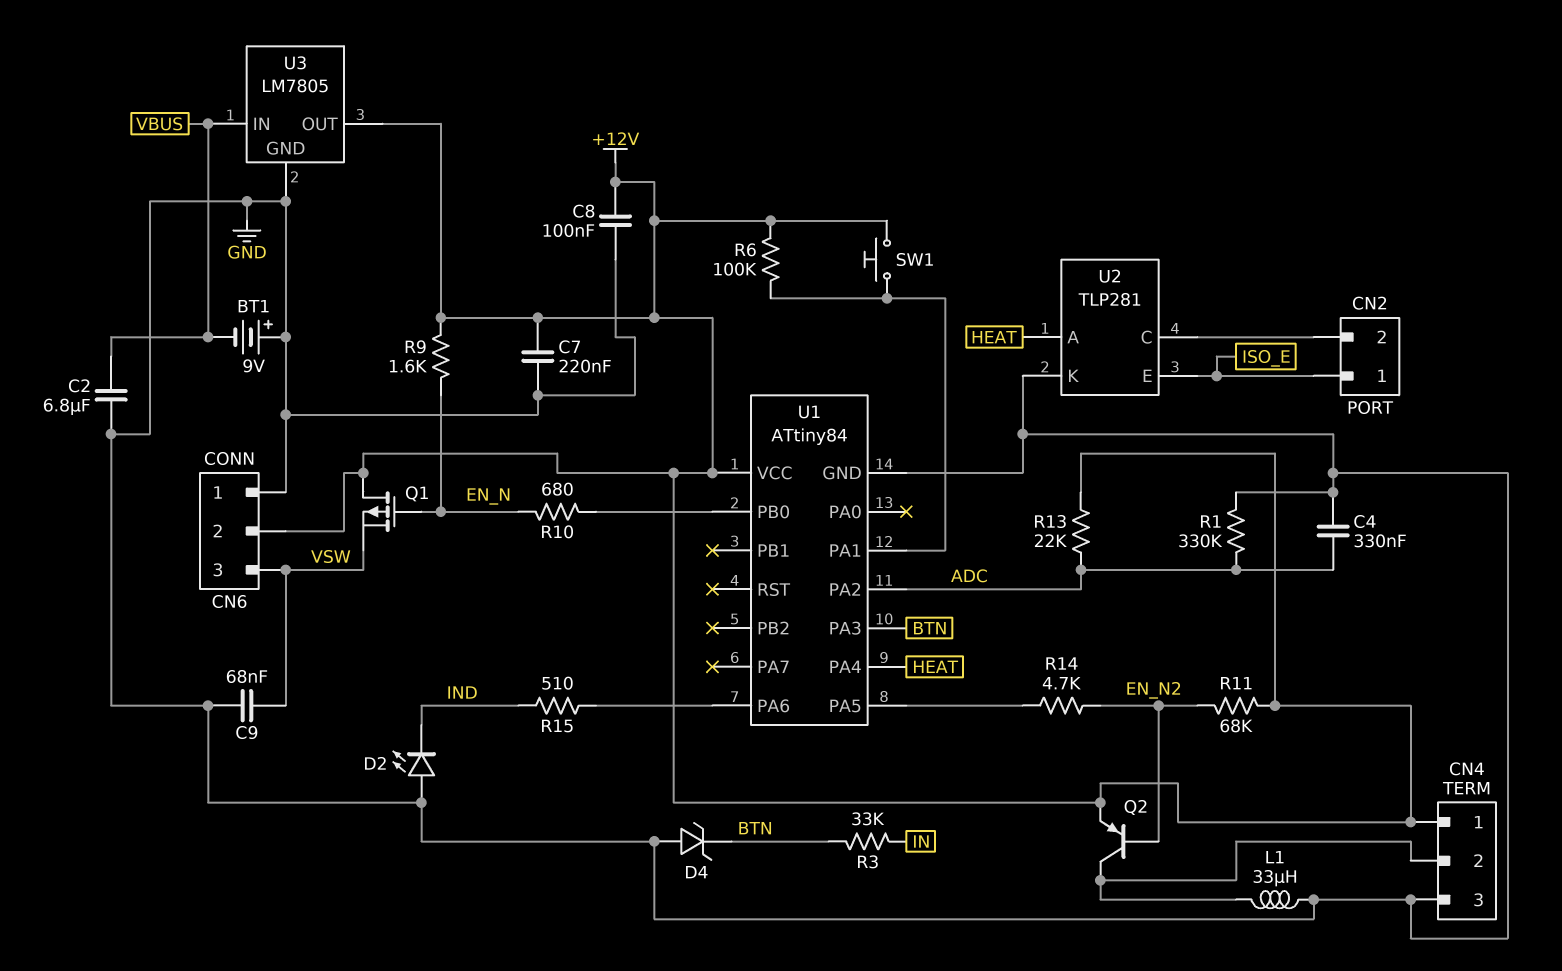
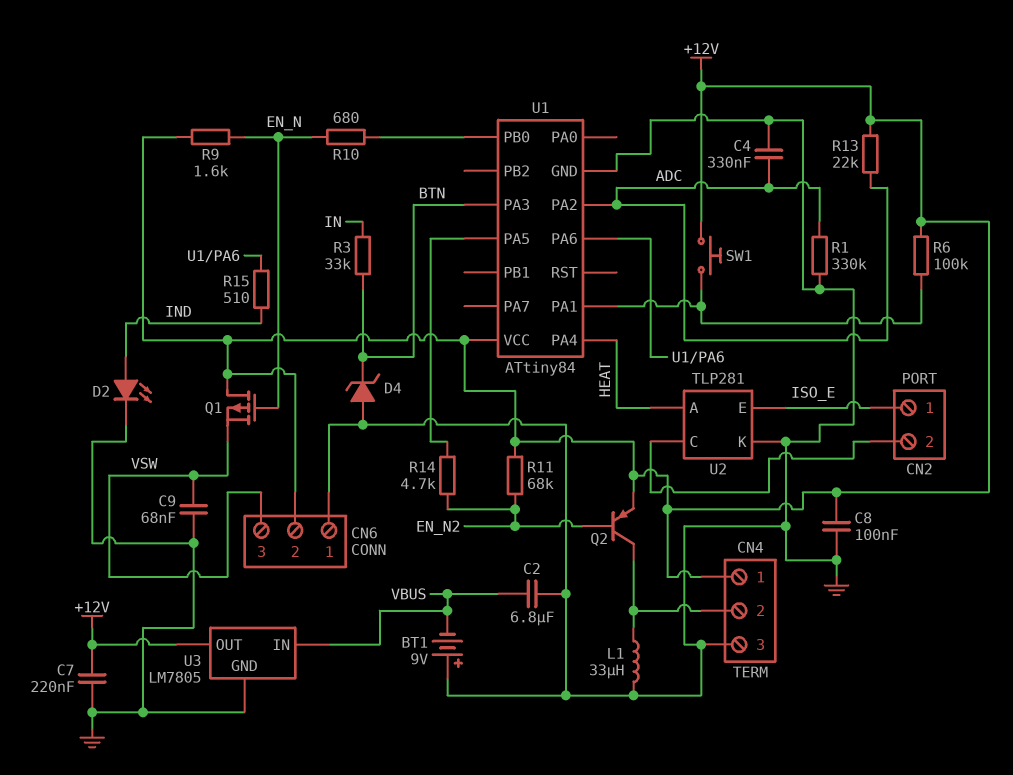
D2: LED (A GND, K IND) -> LED (A IND, K GND)

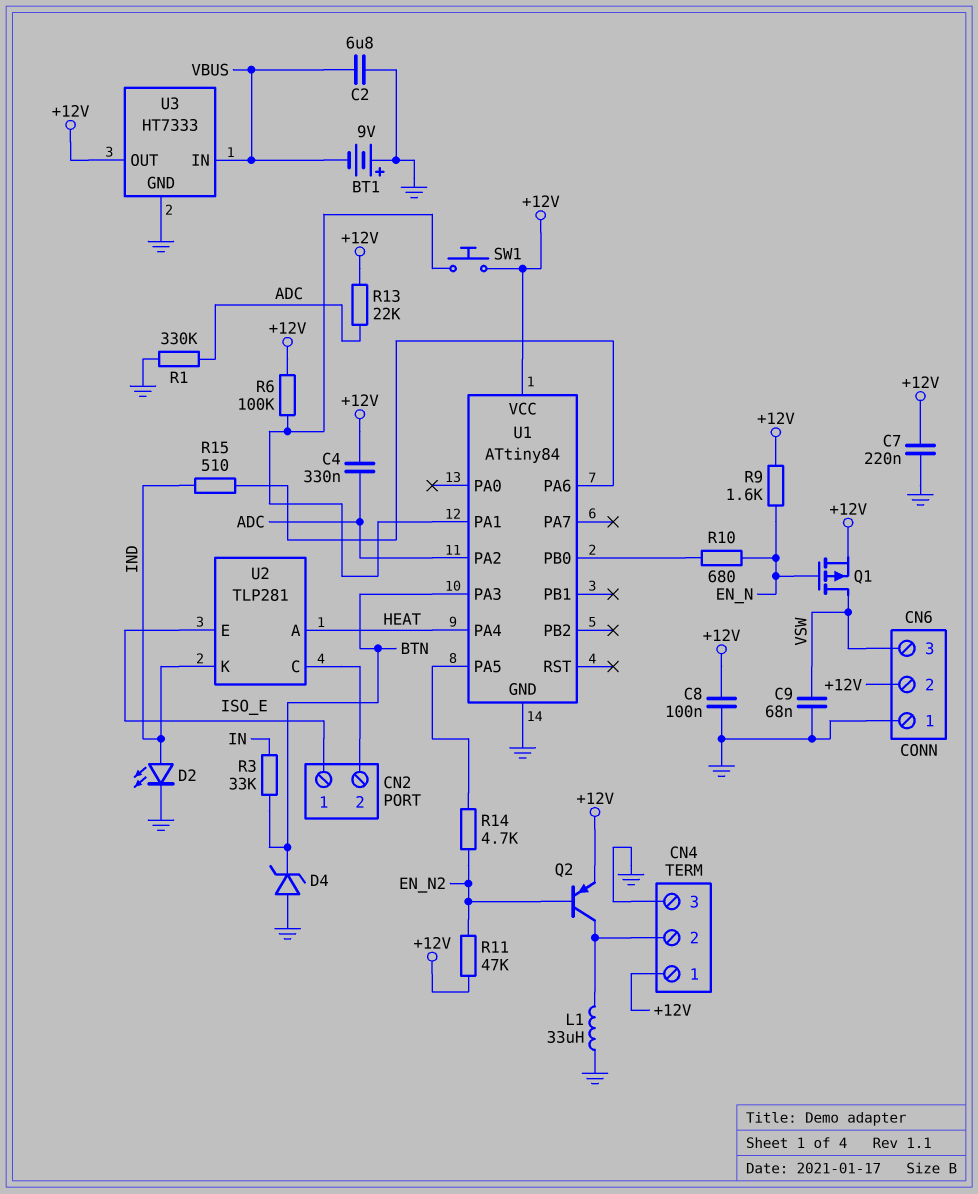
C4: 330nF (ADC, GND) -> 330nF (+12V, ADC)
Q1: PMOS (G EN_N, D +12V, S VSW) -> PMOS (G EN_N, D VSW, S +12V)
R11: 68k (+12V, EN_N2) -> 47k (+12V, EN_N2)
U2 pin K: GND -> IND
U3: LM7805 -> HT7333

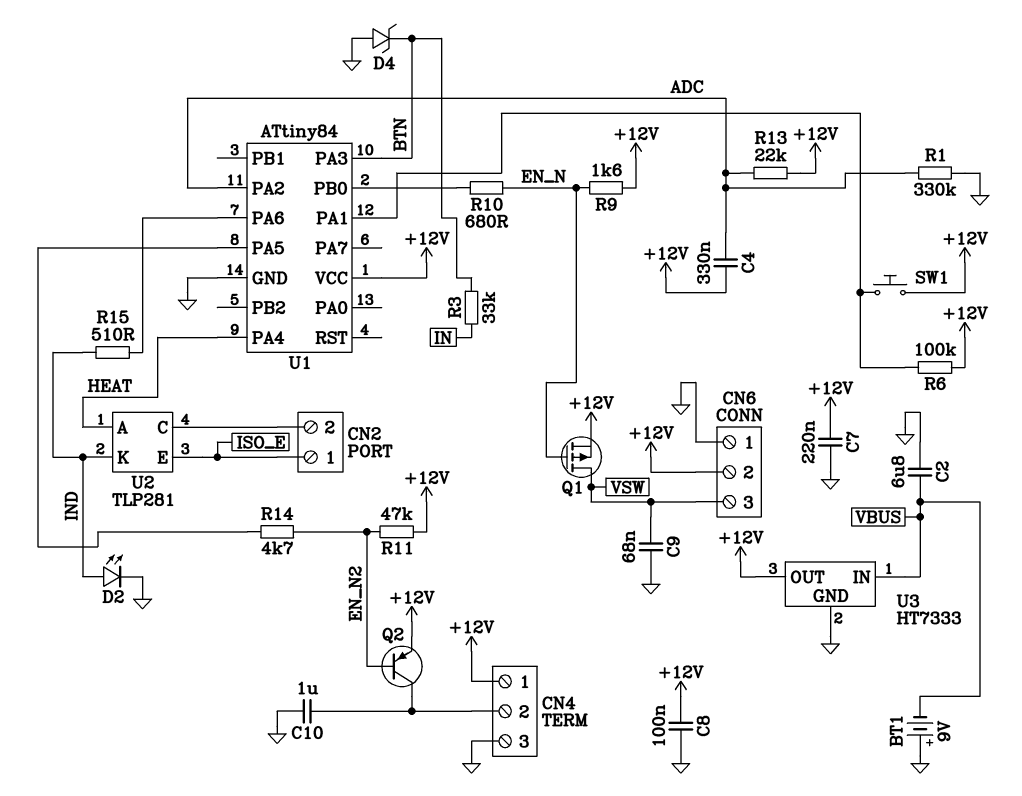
C10: none -> 1uF (CN4/2, GND)
L1: 33uH (CN4/2, GND) -> none

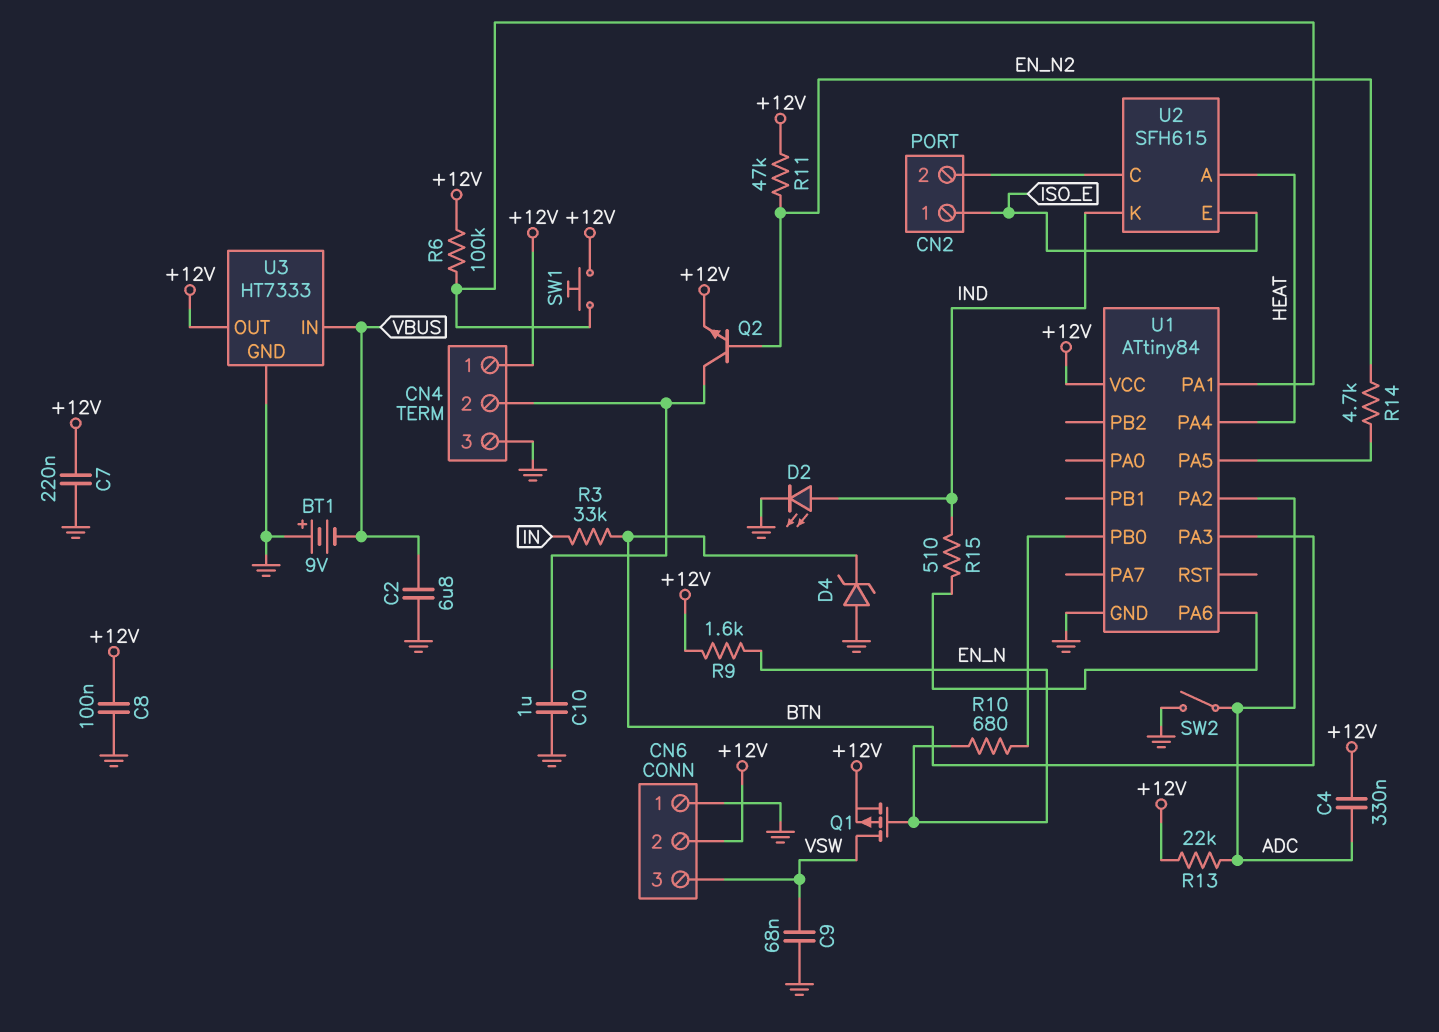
Q2: PNP (B EN_N2, C CN4/2, E +12V) -> NPN (B EN_N2, C CN4/2, E +12V)
R1: 330k (ADC, GND) -> none
SW2: none -> switch (ADC, GND)
U2: TLP281 -> SFH615

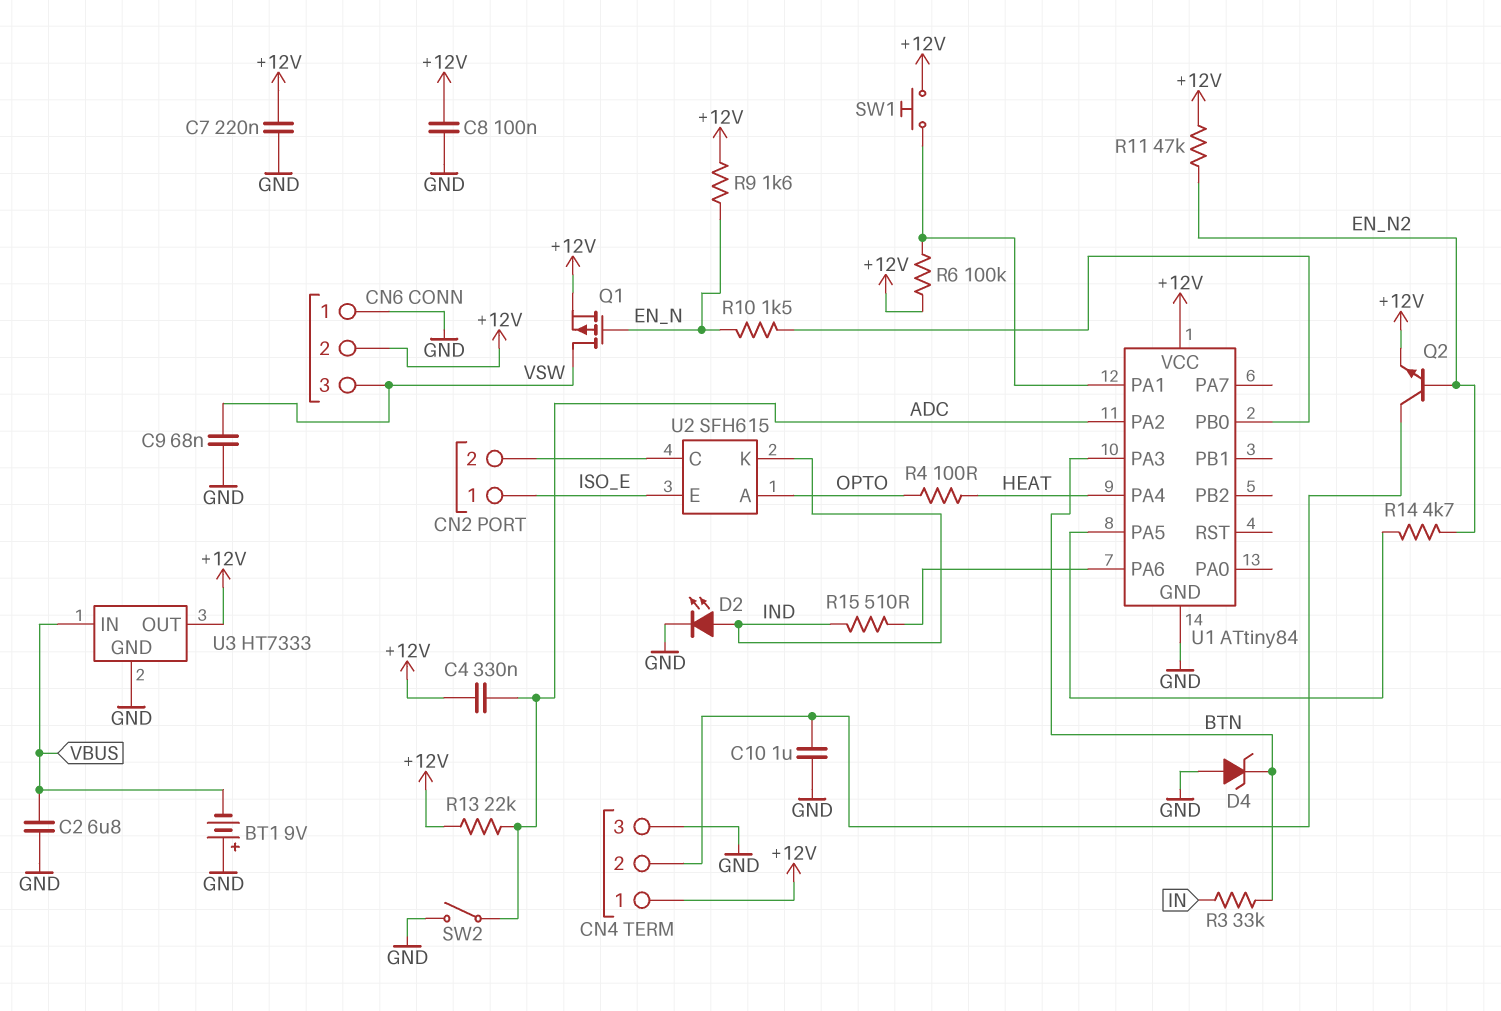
R4: none -> 100 (HEAT, OPTO)
R10: 680 (EN_N, U1/PB0) -> 1.5k (EN_N, U1/PB0)
U2 pin A: HEAT -> OPTO

